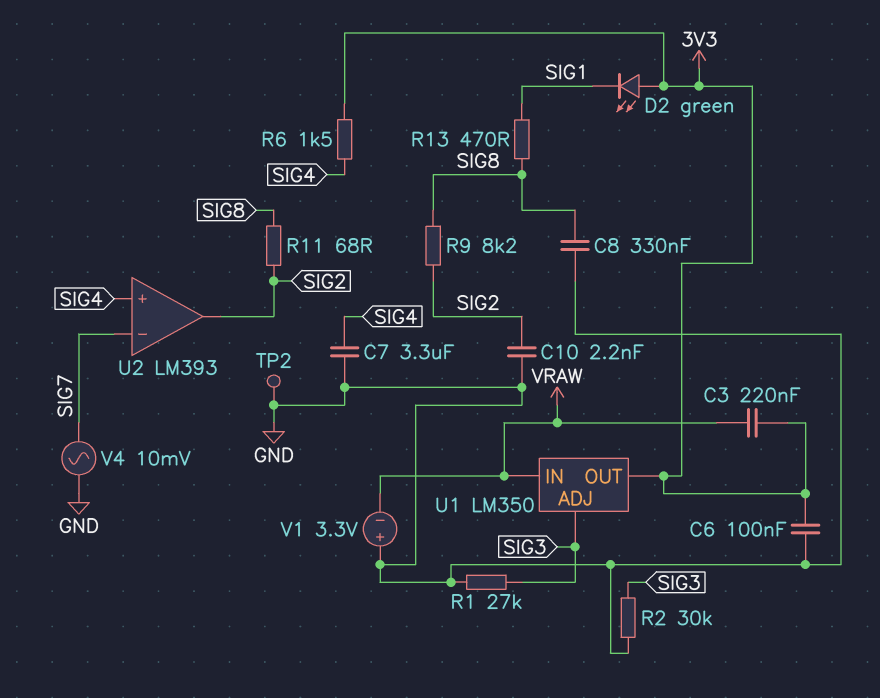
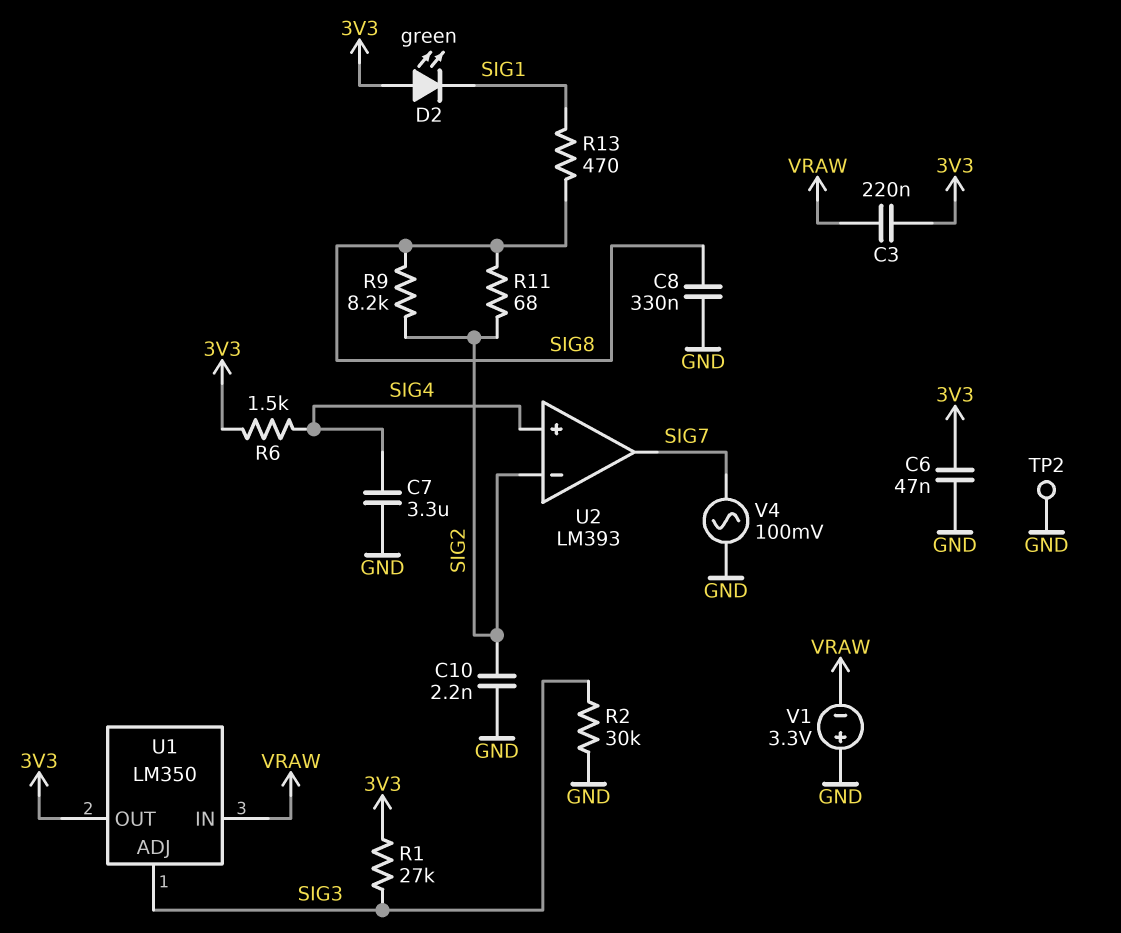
C6: 100nF (3V3, GND) -> 47nF (3V3, GND)
R1: 27k (GND, SIG3) -> 27k (3V3, SIG3)
U2 pin in-: SIG7 -> SIG2
U2 pin out: SIG2 -> SIG7
V4: AC 10mV (GND, SIG7) -> AC 100mV (GND, SIG7)

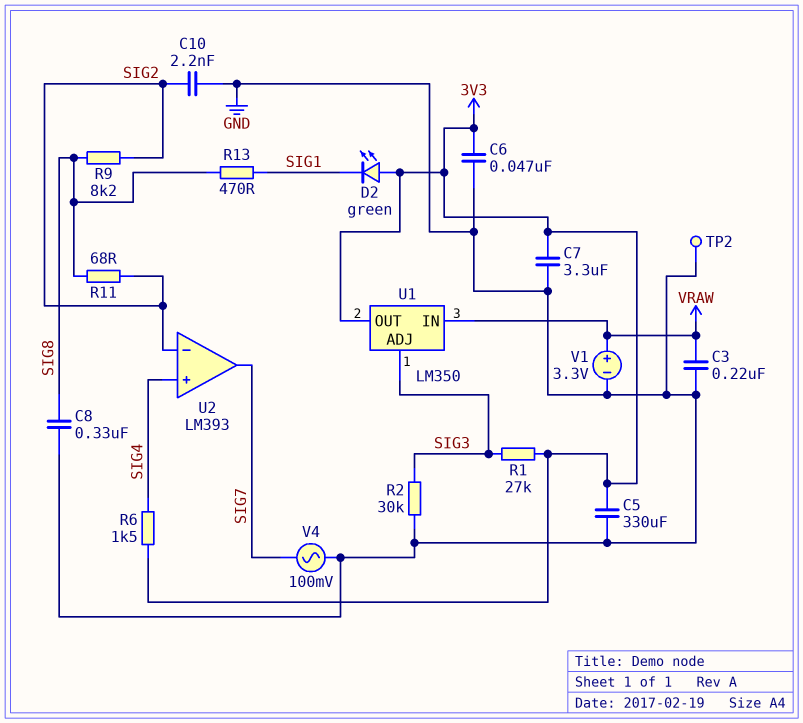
C3: 220nF (3V3, VRAW) -> 220nF (GND, VRAW)
C5: none -> 330uF (3V3, GND)
C7: 3.3uF (GND, SIG4) -> 3.3uF (3V3, GND)
V1: 3.3V (plus GND, minus VRAW) -> 3.3V (plus VRAW, minus GND)

